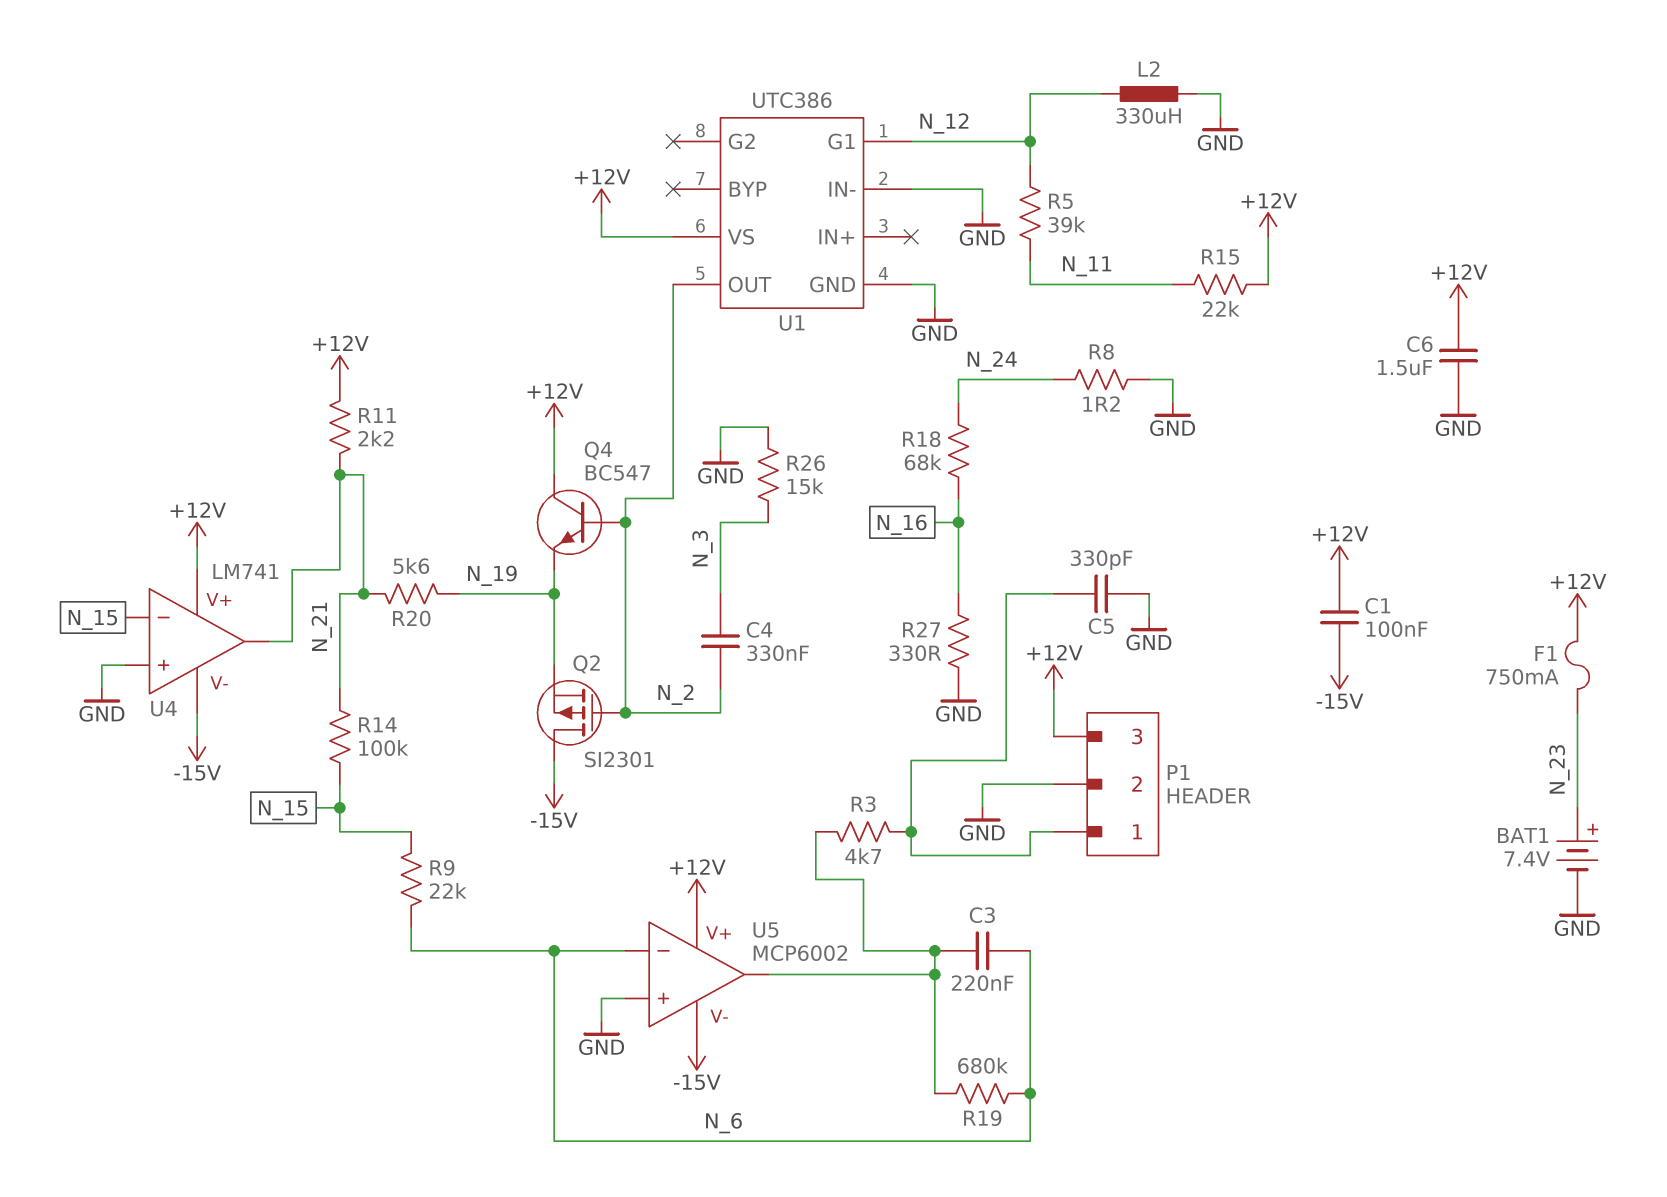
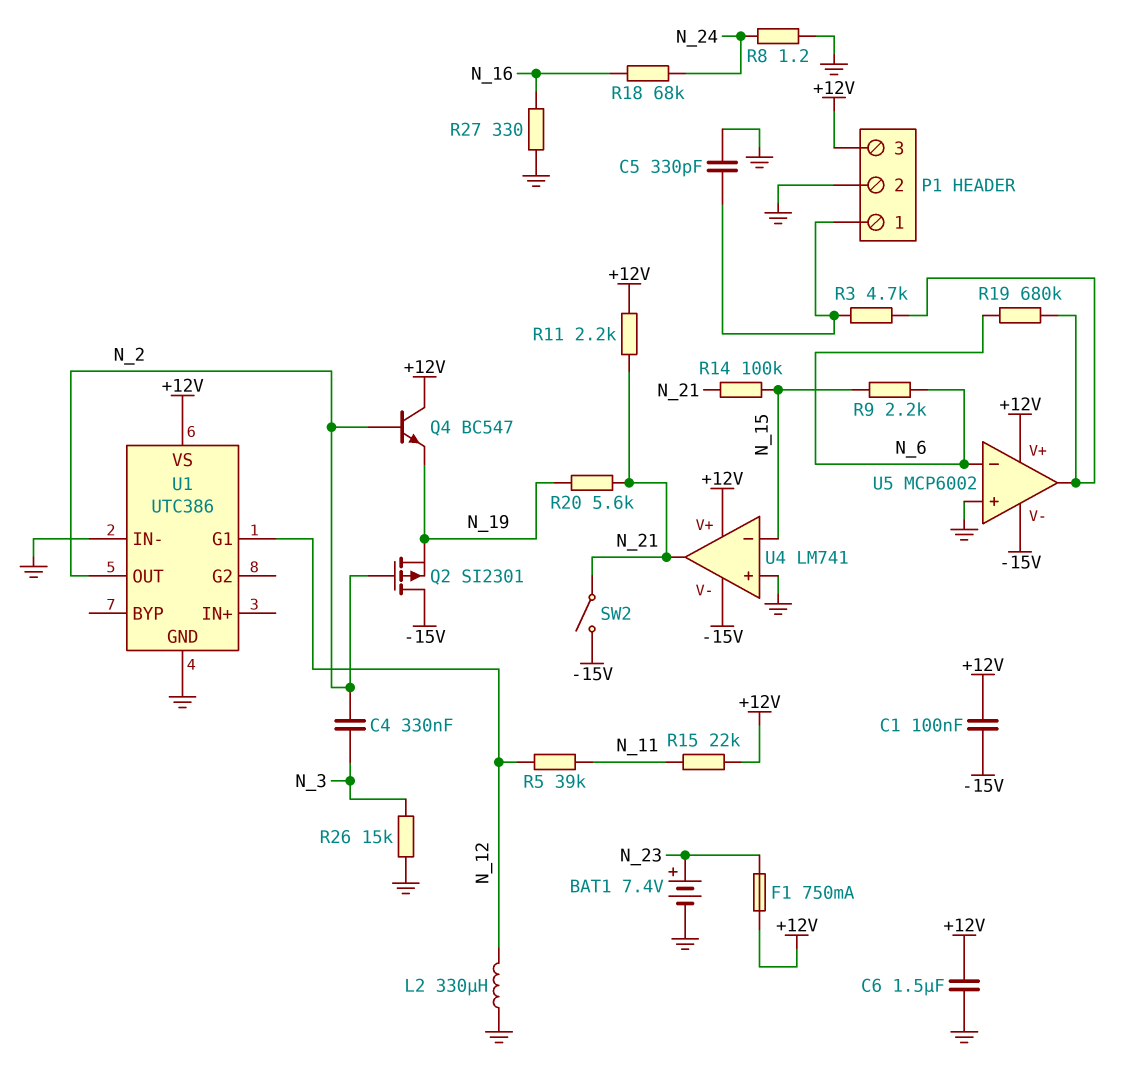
C3: 220nF (N_6, U5/out) -> none
R9: 22k (N_6, N_15) -> 2.2k (N_6, N_15)
SW2: none -> switch (-15V, N_21)

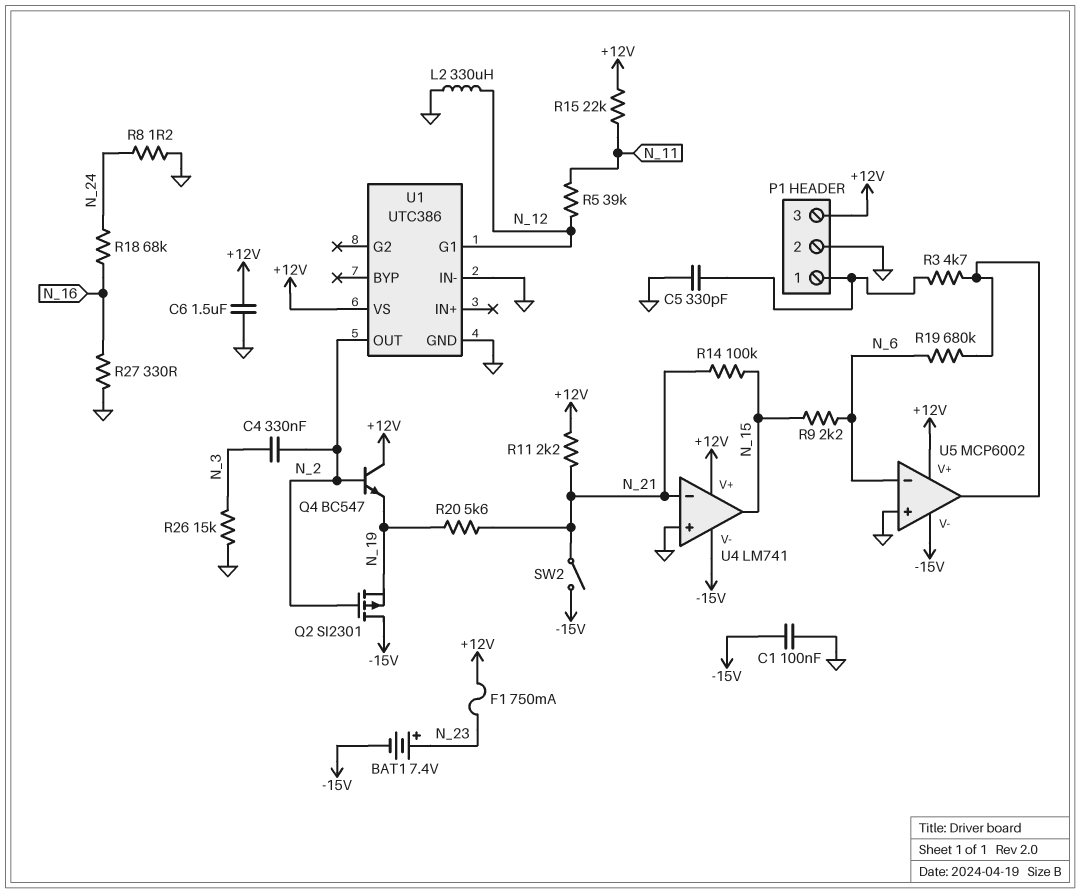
BAT1: 7.4V (plus N_23, minus GND) -> 7.4V (plus N_23, minus -15V)
C1: 100nF (+12V, -15V) -> 100nF (-15V, GND)
U4 pin in-: N_15 -> N_21
U4 pin out: N_21 -> N_15

